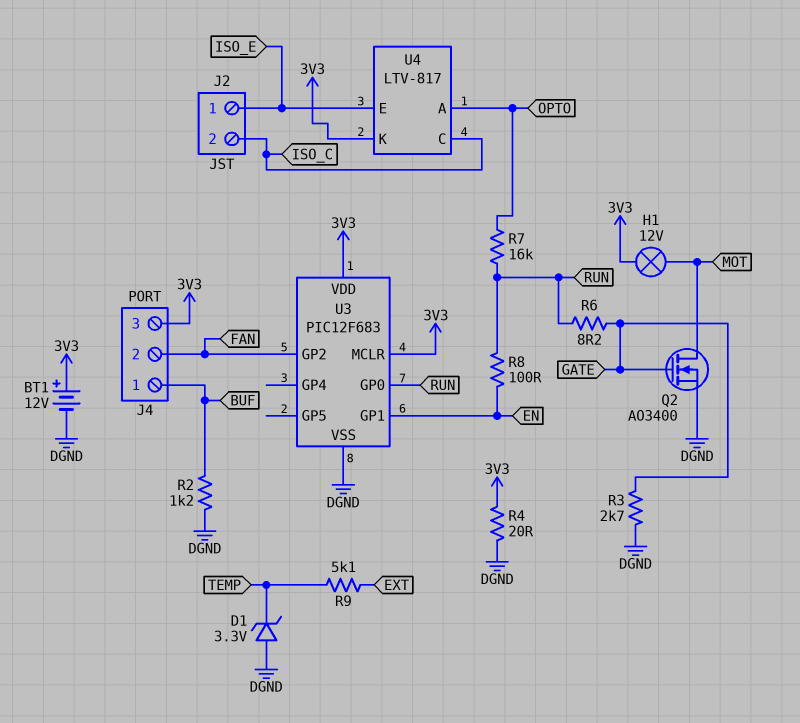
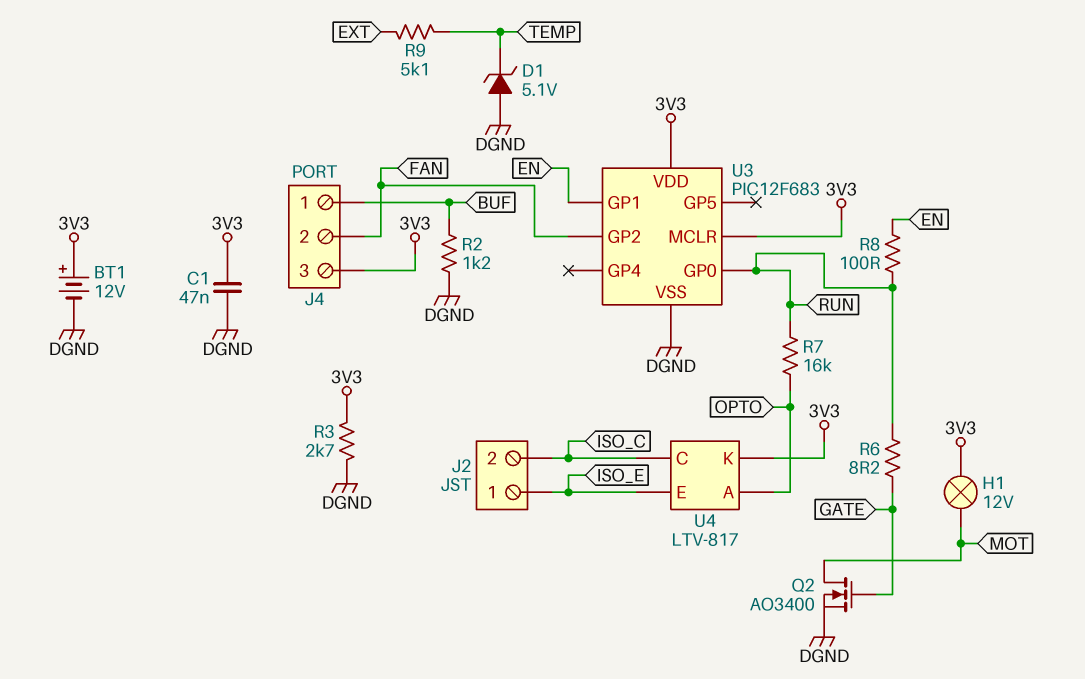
C1: none -> 47nF (3V3, DGND)
D1: zener 3.3V (A DGND, K TEMP) -> zener 5.1V (A DGND, K TEMP)
R3: 2.7k (DGND, GATE) -> 2.7k (3V3, DGND)
R4: 20 (3V3, DGND) -> none

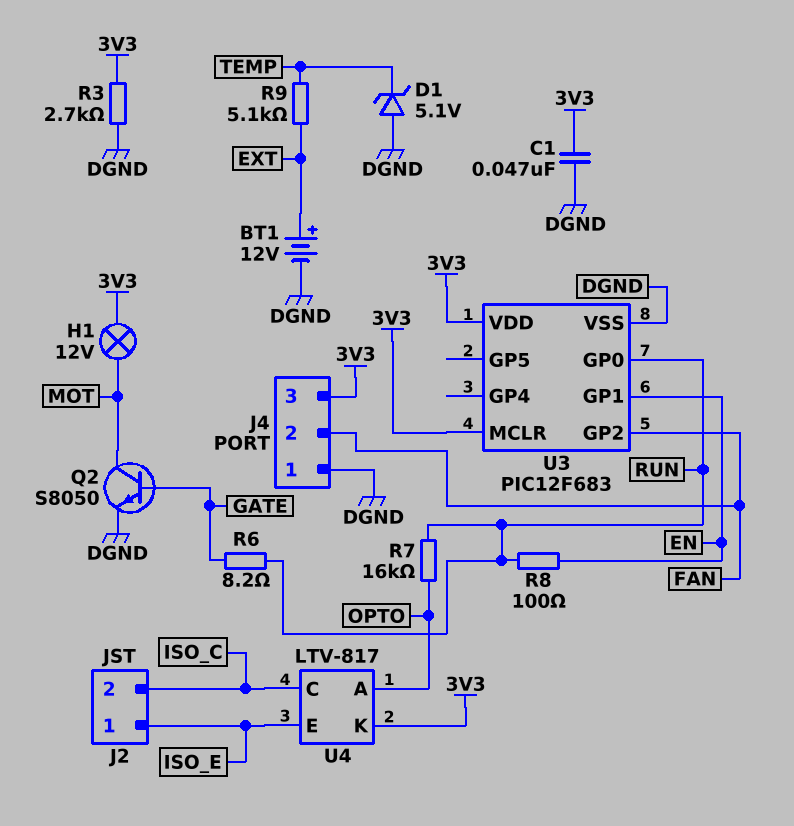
BT1: 12V (plus 3V3, minus DGND) -> 12V (plus EXT, minus DGND)
J4 pin 1: BUF -> DGND
Q2: NMOS AO3400 (G GATE, D MOT, S DGND) -> NPN S8050 (B GATE, C MOT, E DGND)
R2: 1.2k (BUF, DGND) -> none

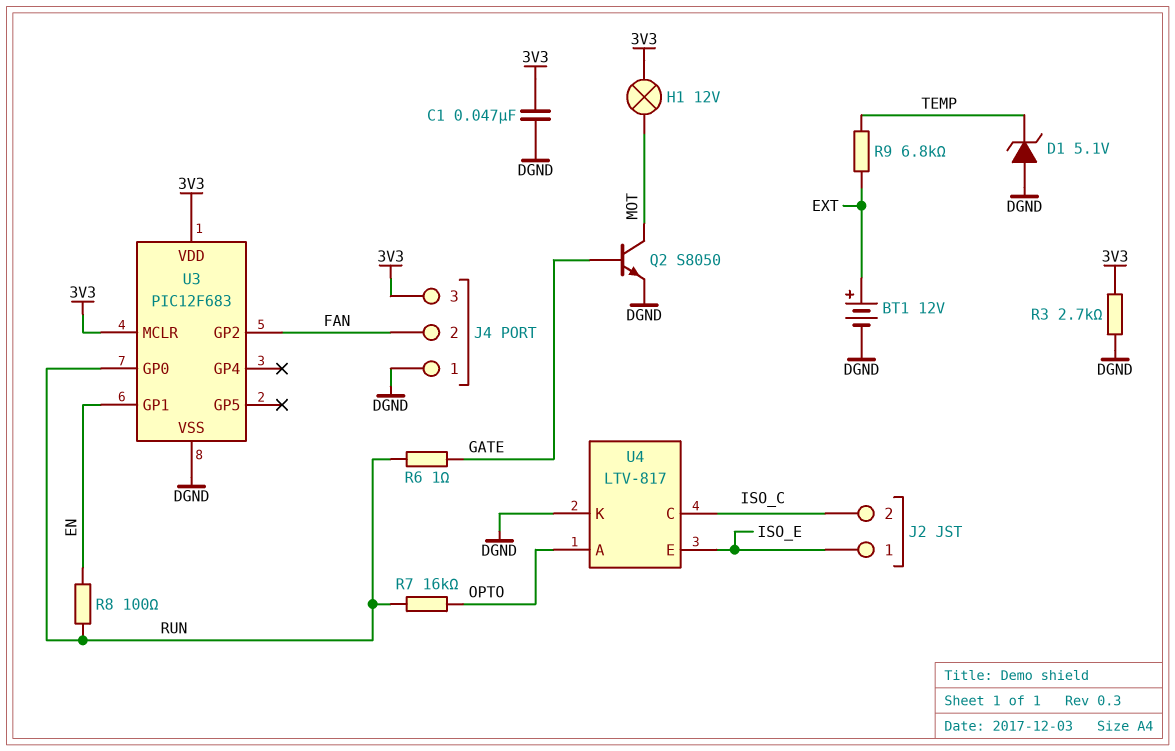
R6: 8.2 (GATE, RUN) -> 1 (GATE, RUN)
R9: 5.1k (EXT, TEMP) -> 6.8k (EXT, TEMP)
U4 pin K: 3V3 -> DGND

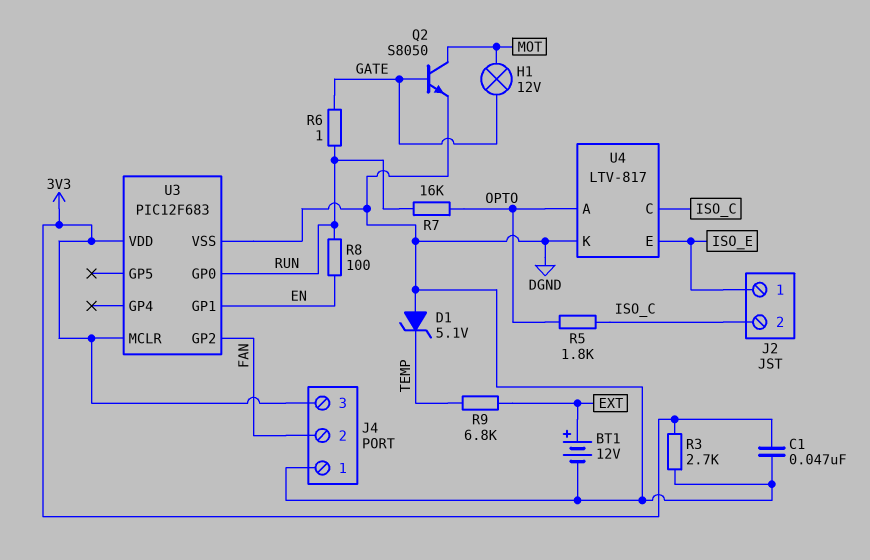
H1: lamp 12V (3V3, MOT) -> lamp 12V (GATE, MOT)
R5: none -> 1.8k (ISO_C, OPTO)

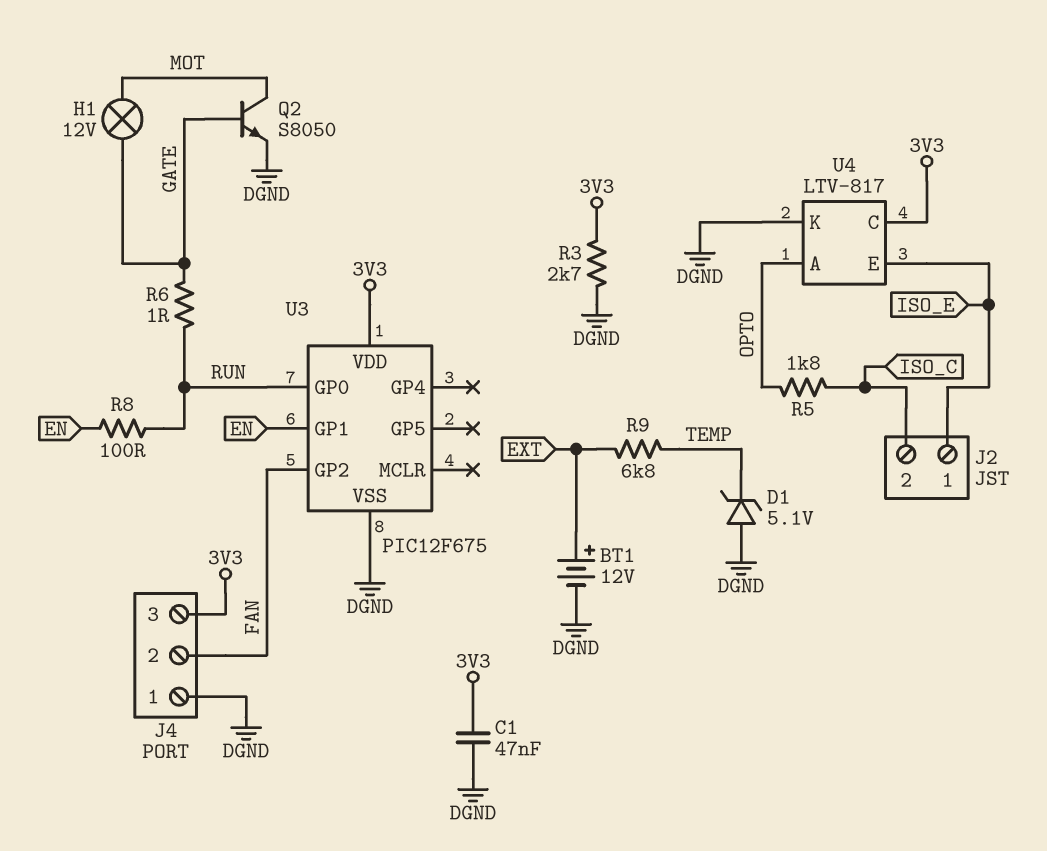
R7: 16k (OPTO, RUN) -> none
U3: PIC12F683 -> PIC12F675
U3 pin MCLR: 3V3 -> none
U4 pin C: ISO_C -> 3V3

